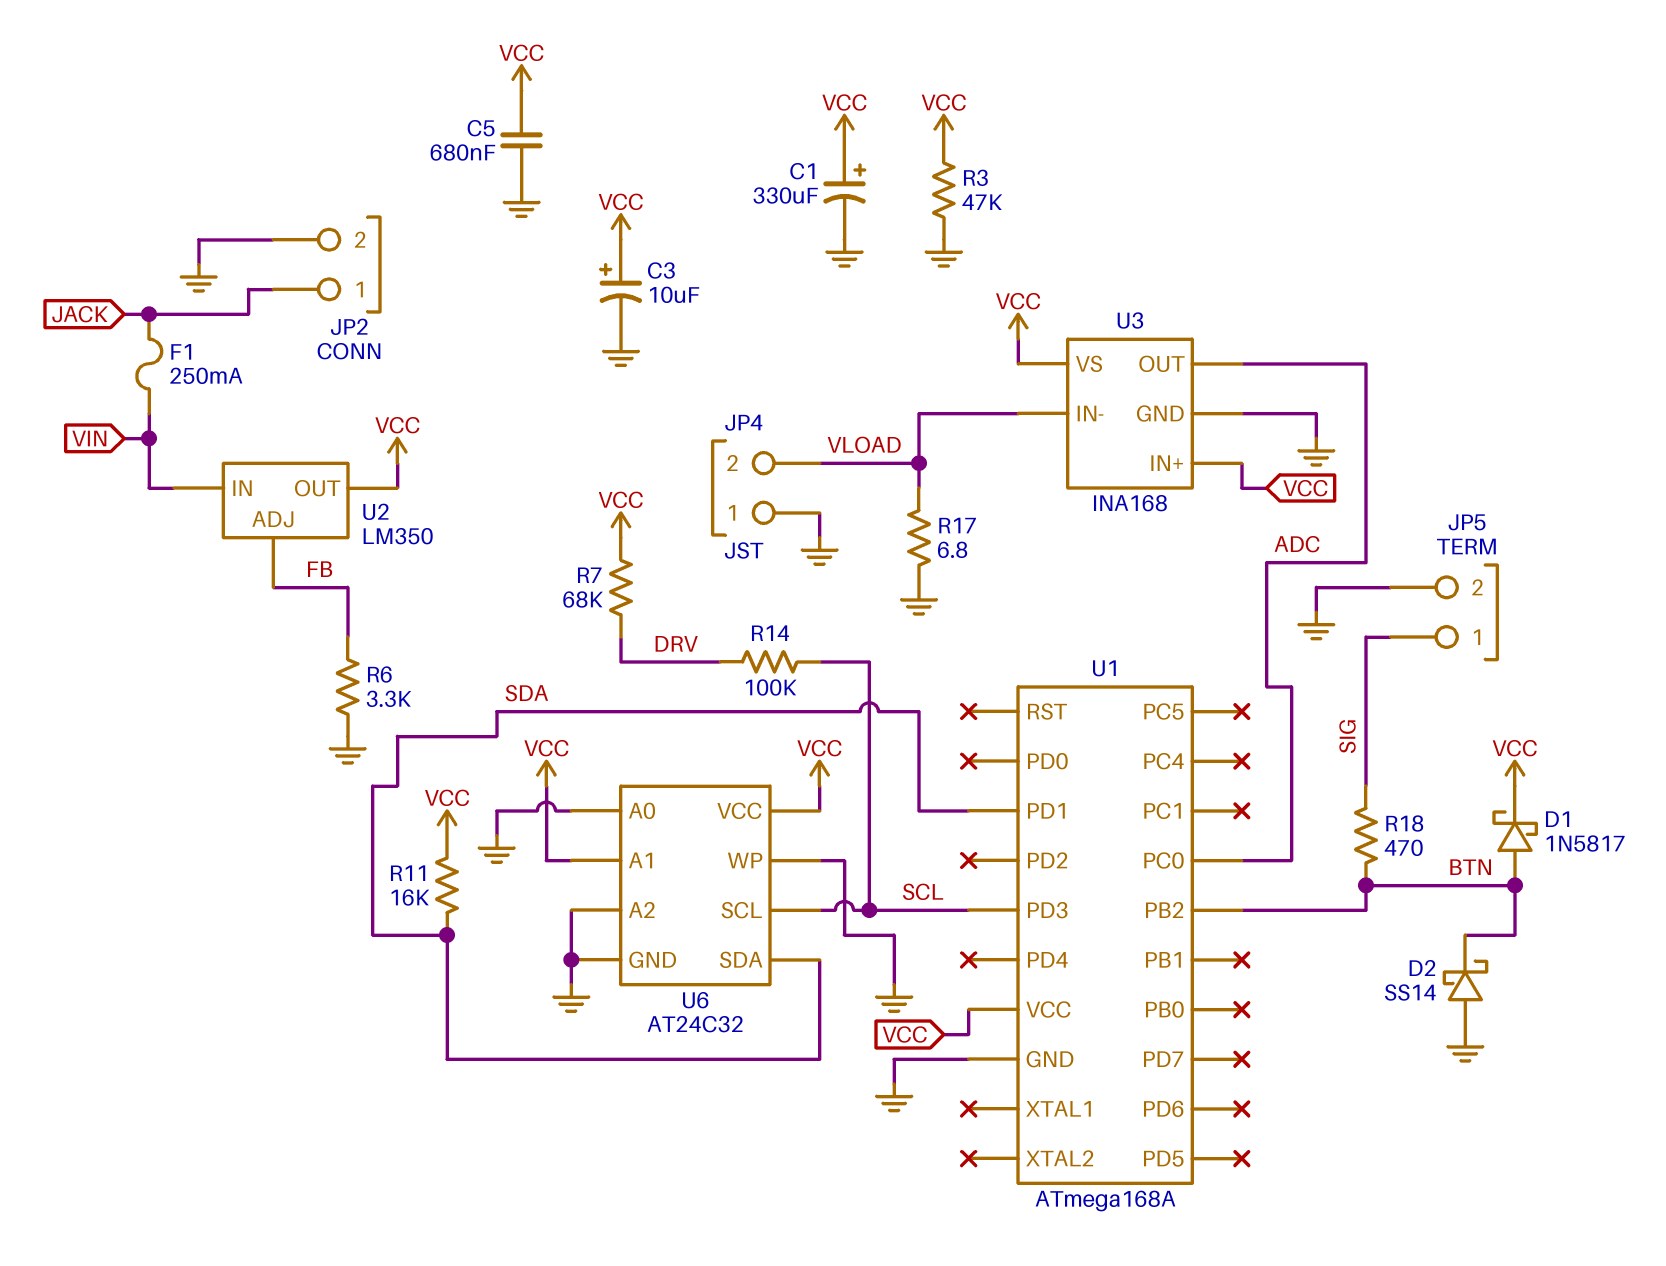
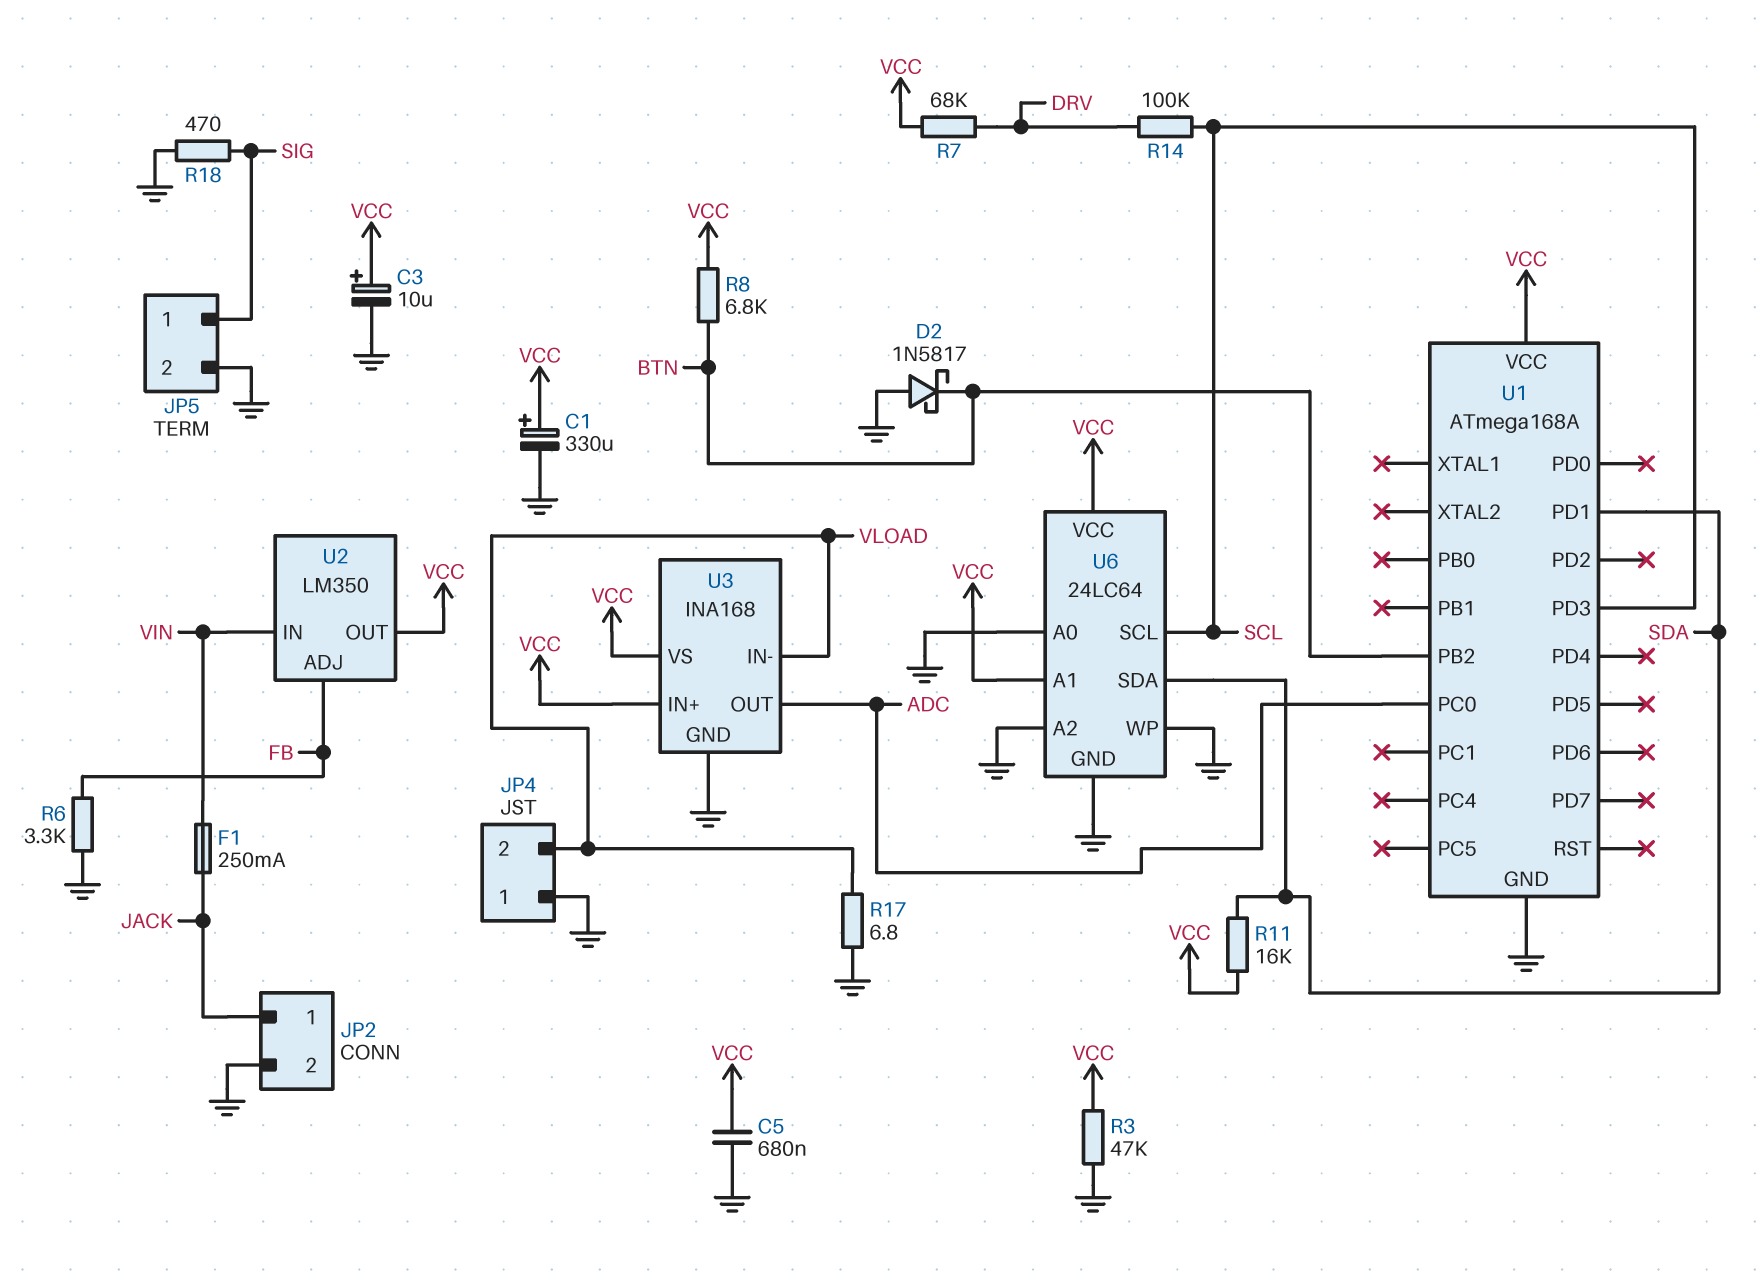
D1: schottky 1N5817 (A BTN, K VCC) -> none
D2: schottky SS14 (A GND, K BTN) -> schottky 1N5817 (A GND, K BTN)
R8: none -> 6.8k (BTN, VCC)
R18: 470 (BTN, SIG) -> 470 (GND, SIG)
U6: AT24C32 -> 24LC64

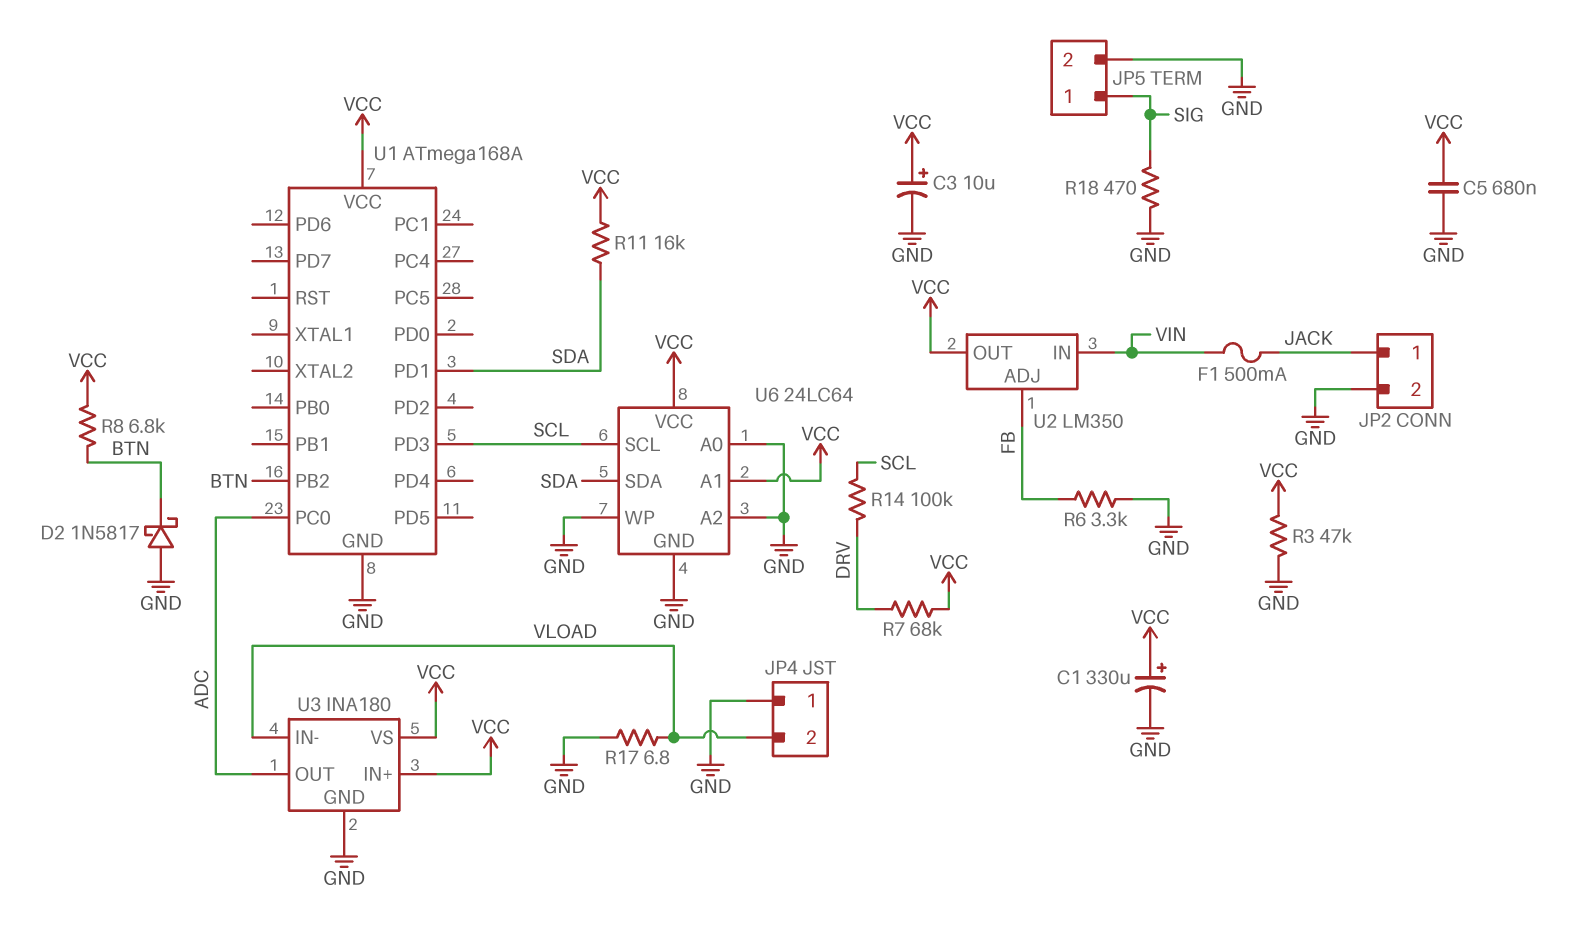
F1: 250mA (JACK, VIN) -> 500mA (JACK, VIN)
U3: INA168 -> INA180

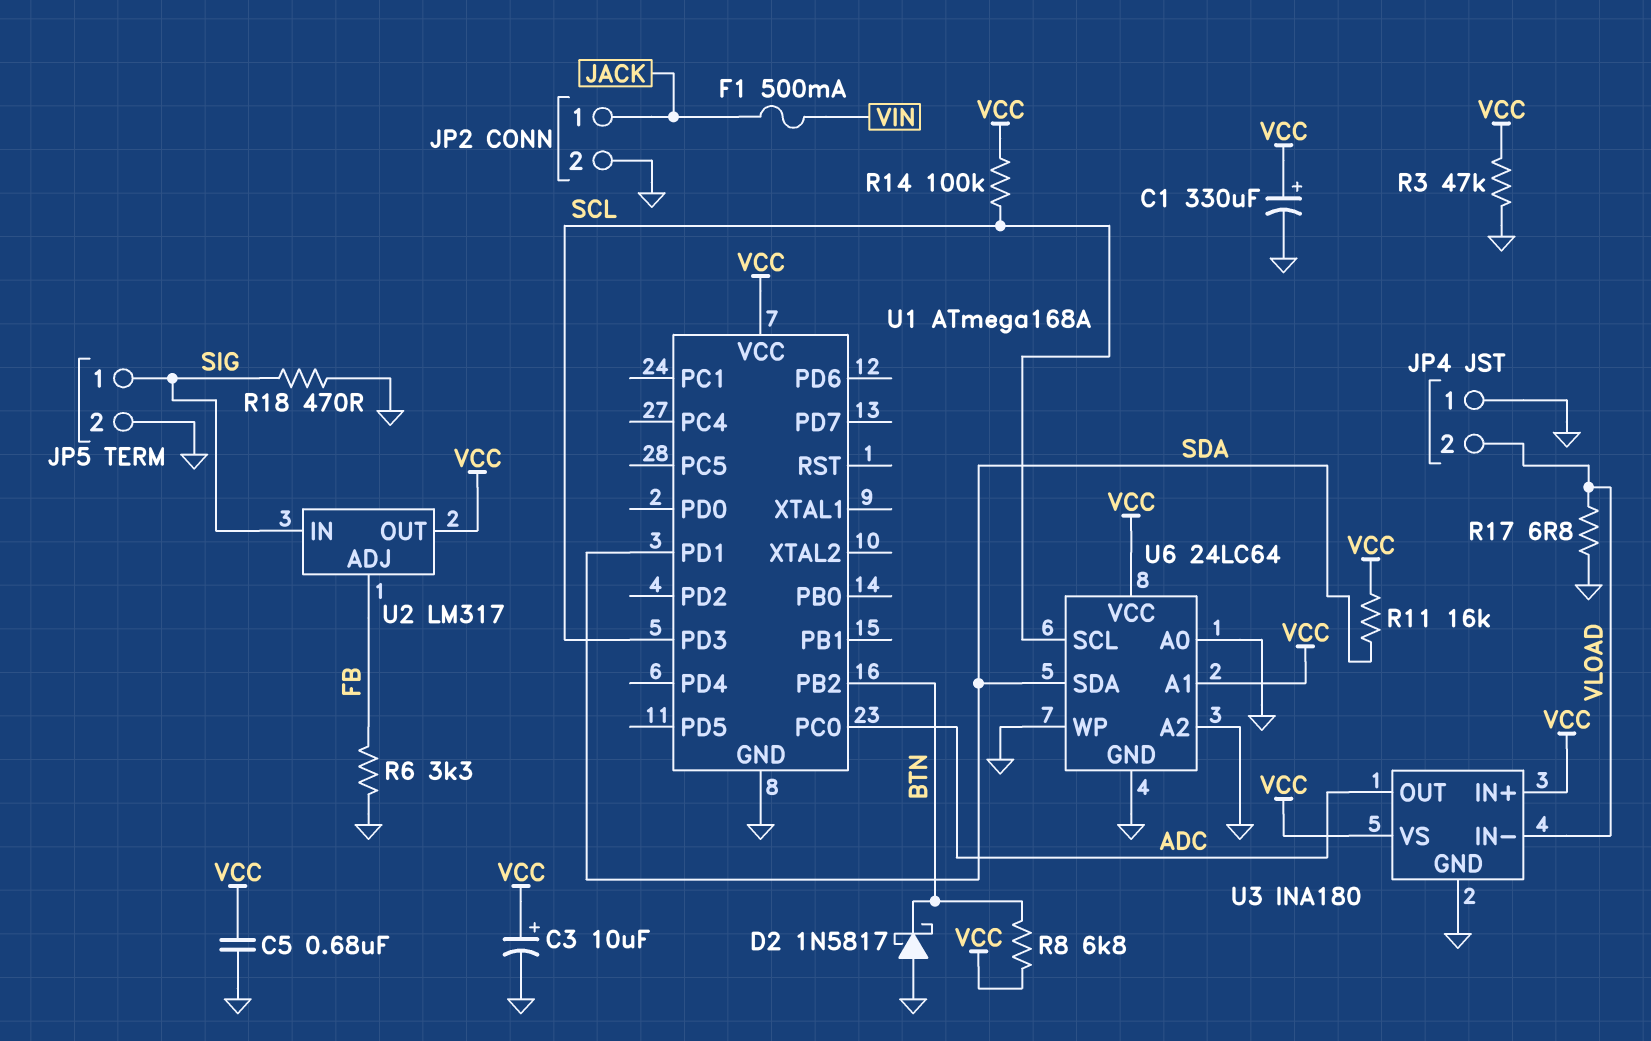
R7: 68k (DRV, VCC) -> none
R14: 100k (DRV, SCL) -> 100k (SCL, VCC)
U2: LM350 -> LM317
U2 pin IN: VIN -> SIG

